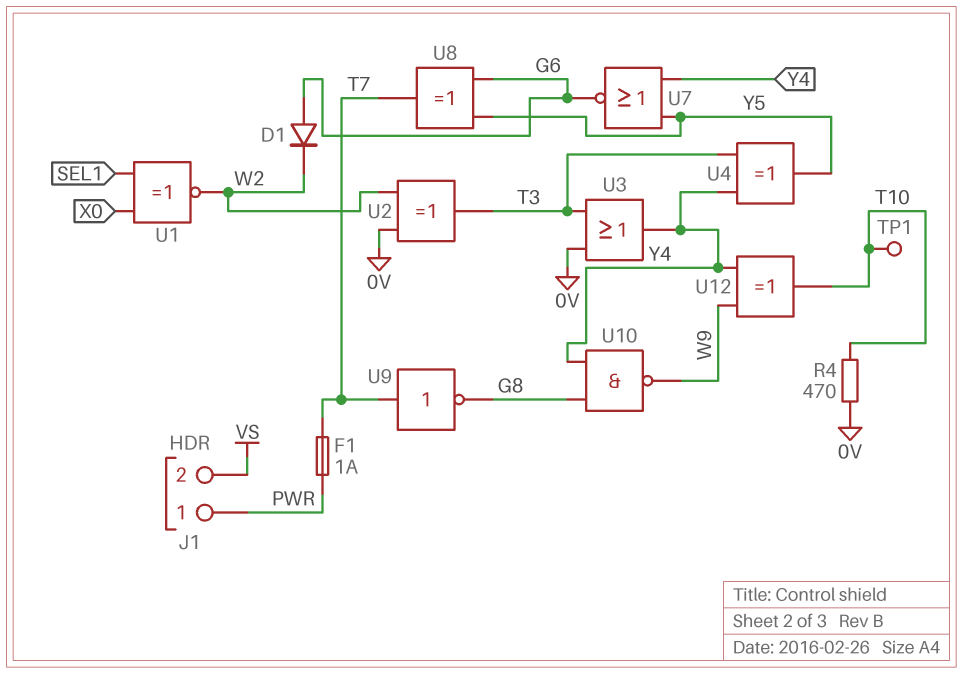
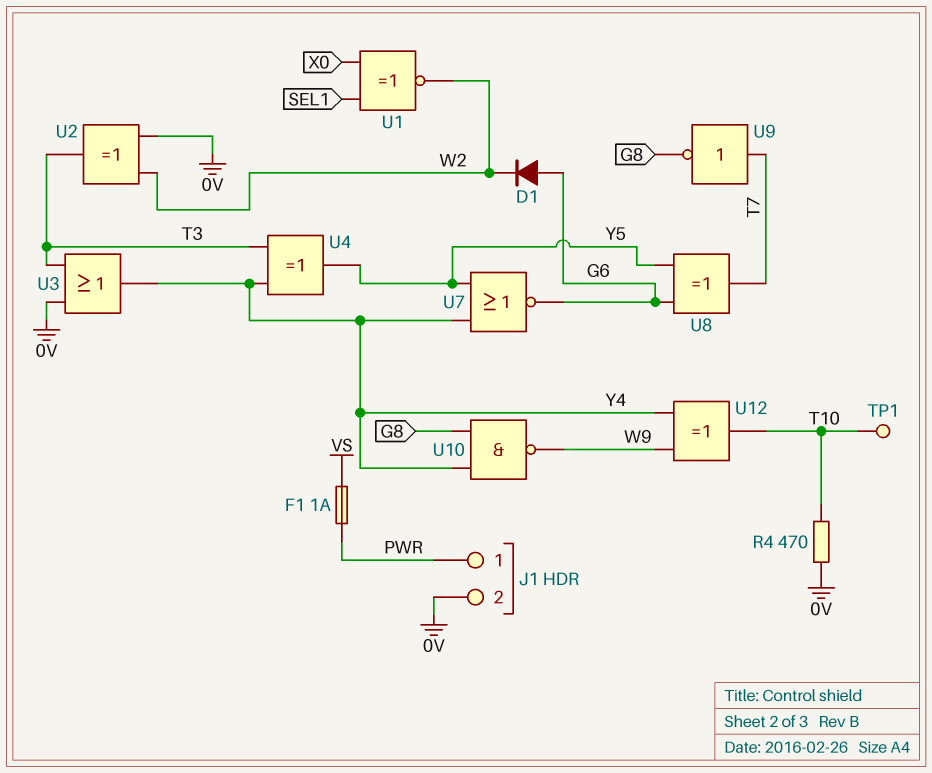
F1: 1A (PWR, T7) -> 1A (PWR, VS)
J1 pin 2: VS -> 0V

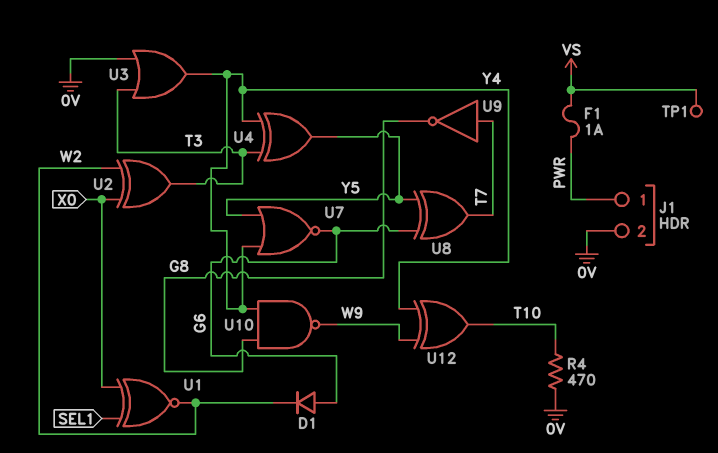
TP1: test point (T10) -> test point (VS)
U2: XOR (in 0V, in W2, out T3) -> XOR (in W2, in X0, out T3)

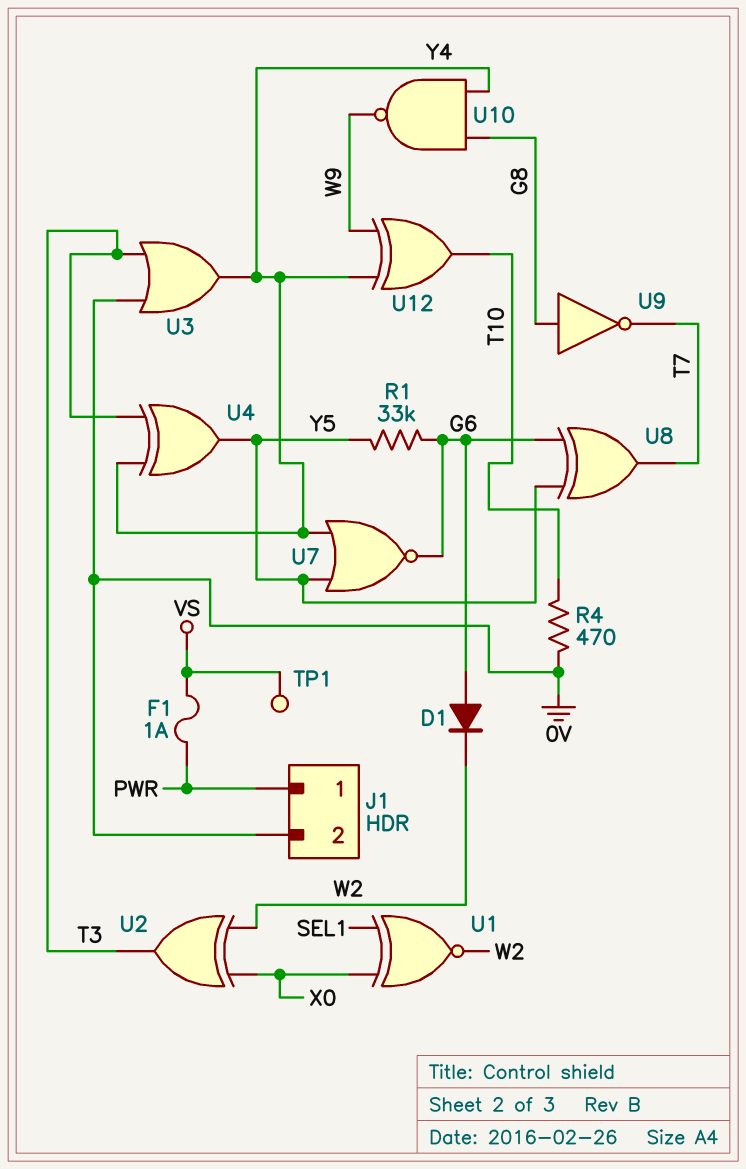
R1: none -> 33k (G6, Y5)
U9: NOT (in T7, out G8) -> NOT (in G8, out T7)

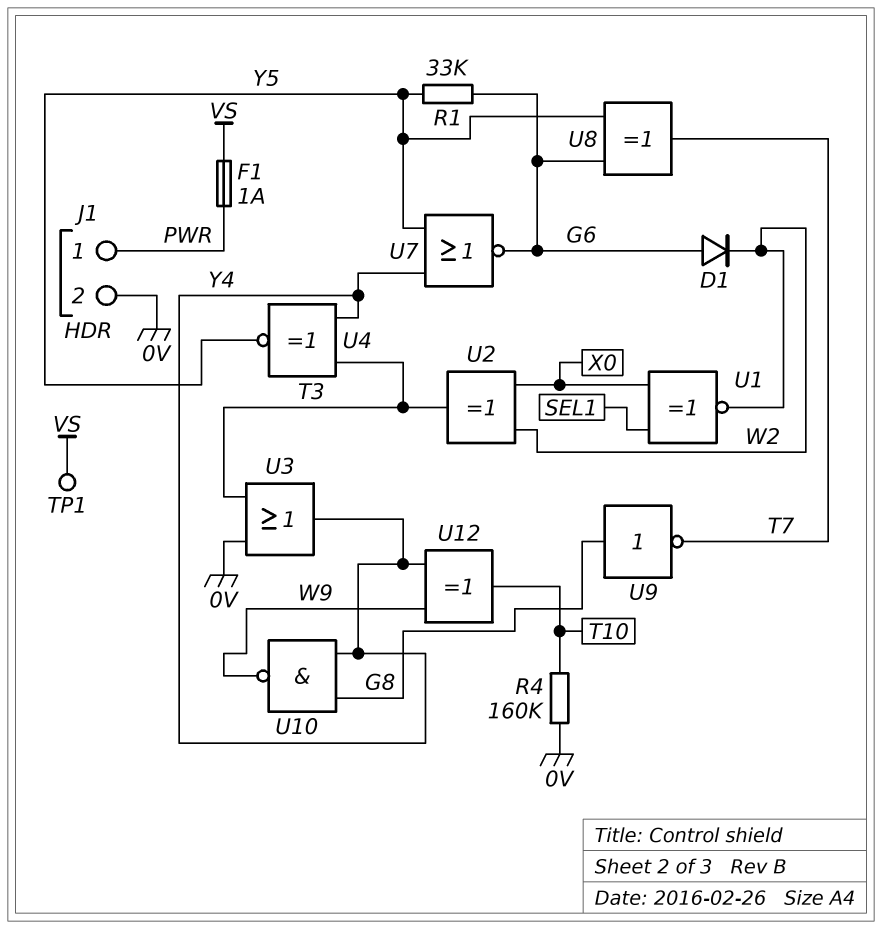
R4: 470 (0V, T10) -> 160k (0V, T10)
U4: XOR (in T3, in Y4, out Y5) -> XNOR (in T3, in Y4, out Y5)

